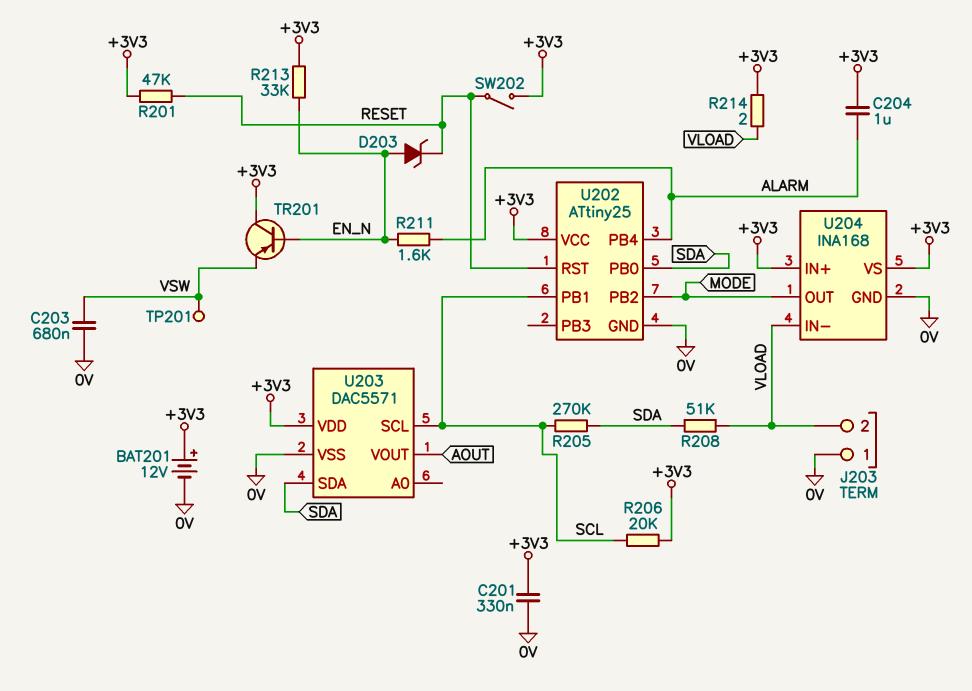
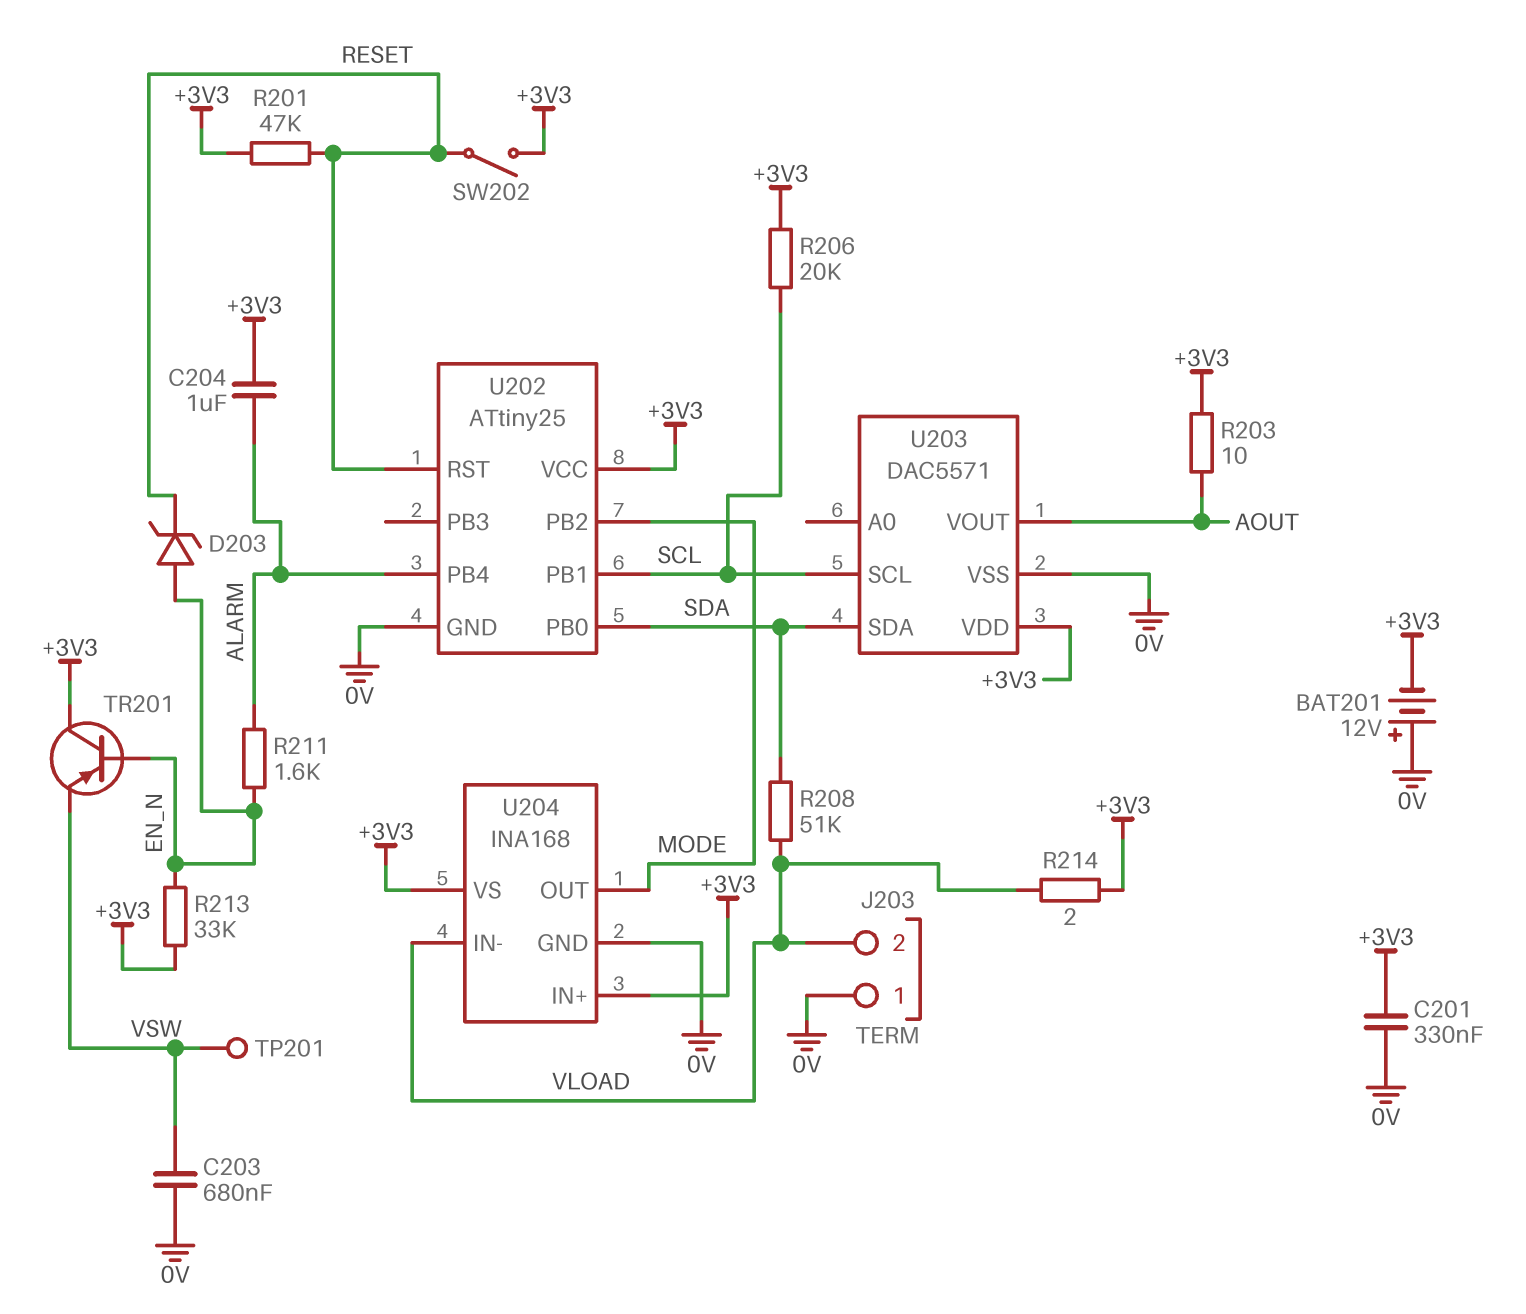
BAT201: 12V (plus +3V3, minus 0V) -> 12V (plus 0V, minus +3V3)
R203: none -> 10 (+3V3, AOUT)
R205: 270k (SCL, SDA) -> none

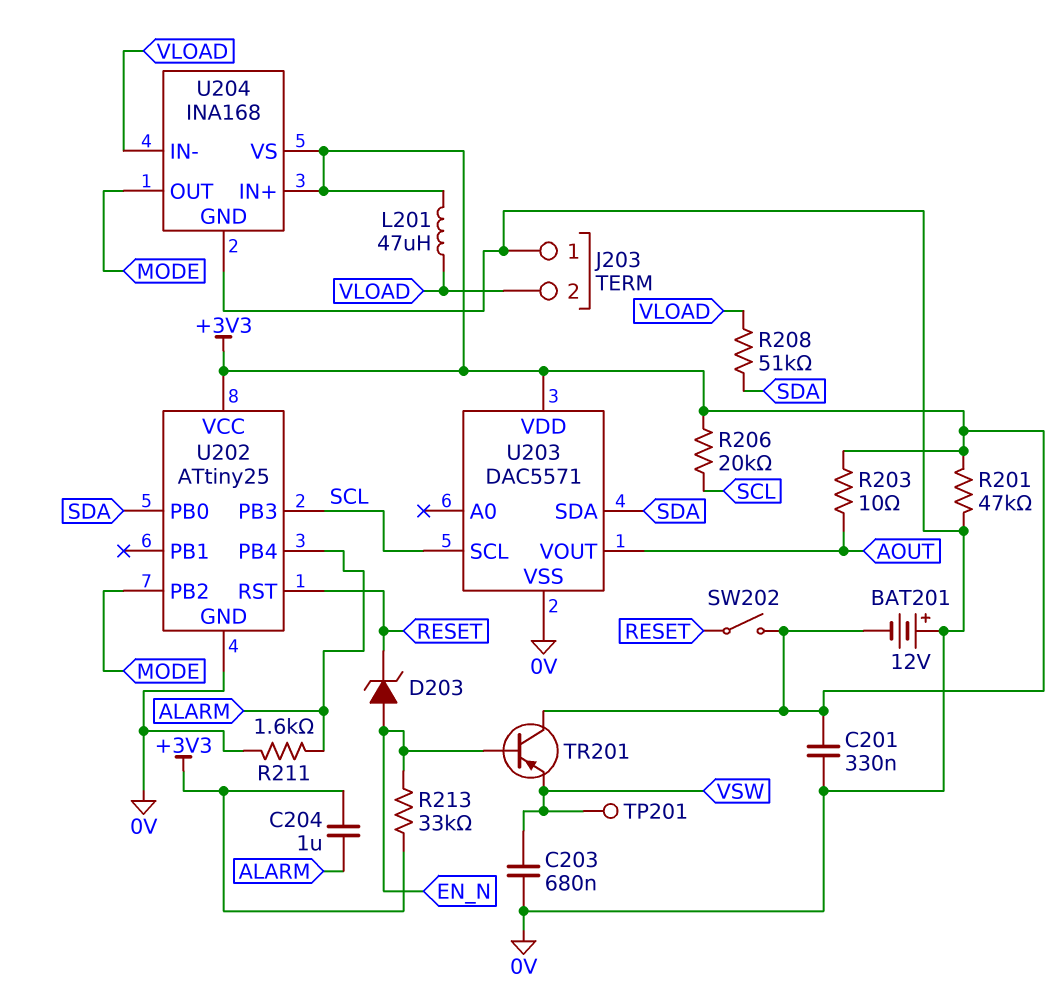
L201: none -> 47uH (+3V3, VLOAD)
R201: 47k (+3V3, RESET) -> 47k (+3V3, 0V)
R211: 1.6k (ALARM, EN_N) -> 1.6k (0V, ALARM)
R214: 2 (+3V3, VLOAD) -> none
U202 pin PB1: SCL -> none
U202 pin PB3: none -> SCL

